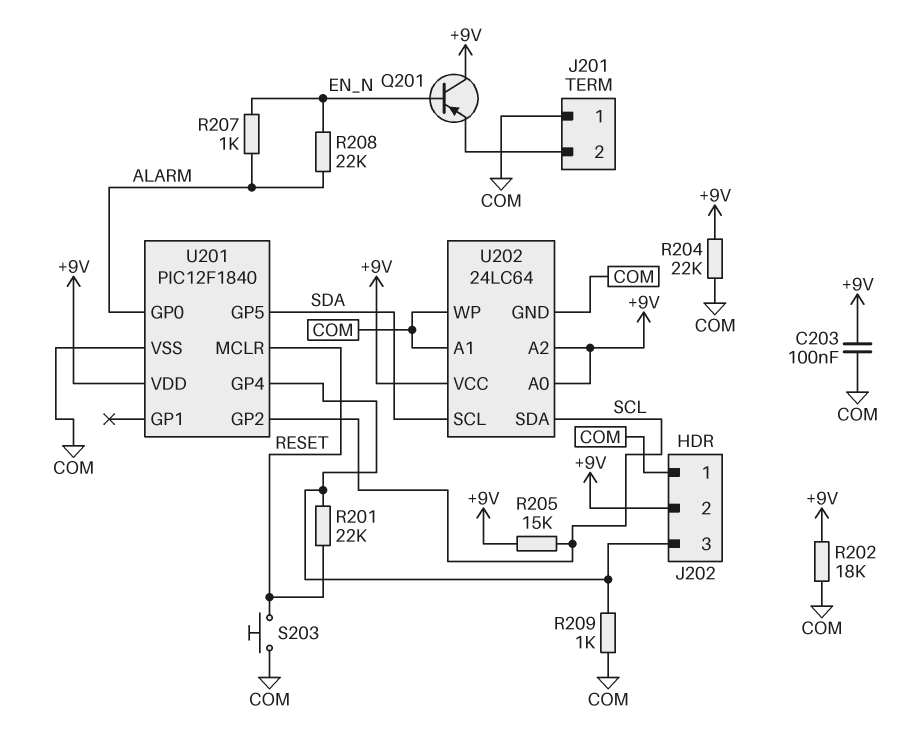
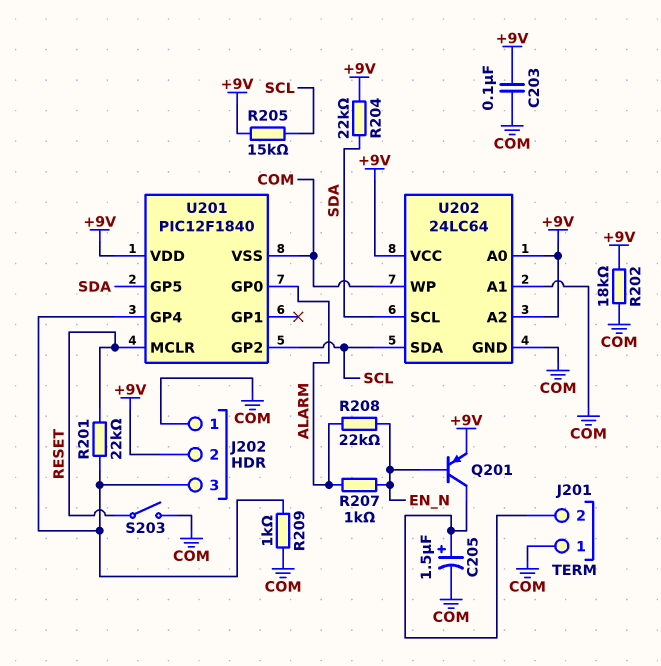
C205: none -> 1.5uF (plus J201/2, minus COM)
Q201: PNP (B EN_N, C +9V, E J201/2) -> PNP (B EN_N, C J201/2, E +9V)
R204: 22k (+9V, COM) -> 22k (+9V, SDA)
S203: button (COM, RESET) -> switch (COM, RESET)

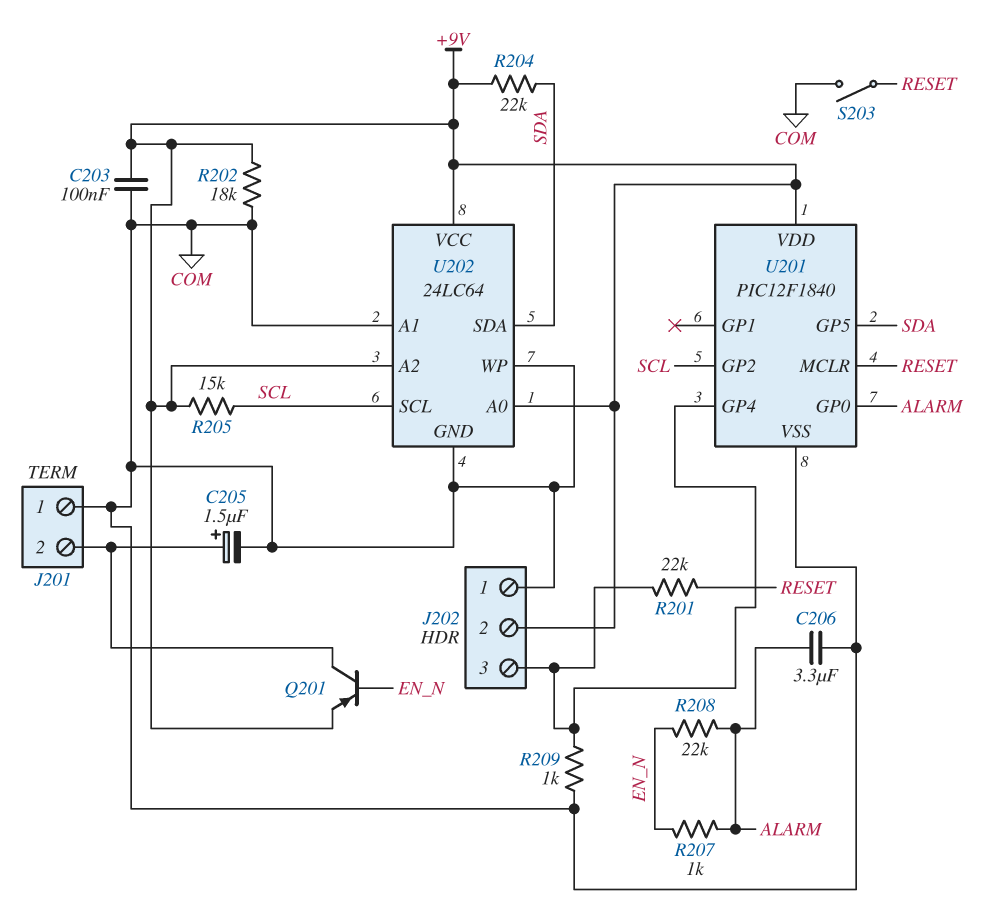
C206: none -> 3.3uF (ALARM, COM)
U202 pin SCL: SDA -> SCL
U202 pin SDA: SCL -> SDA

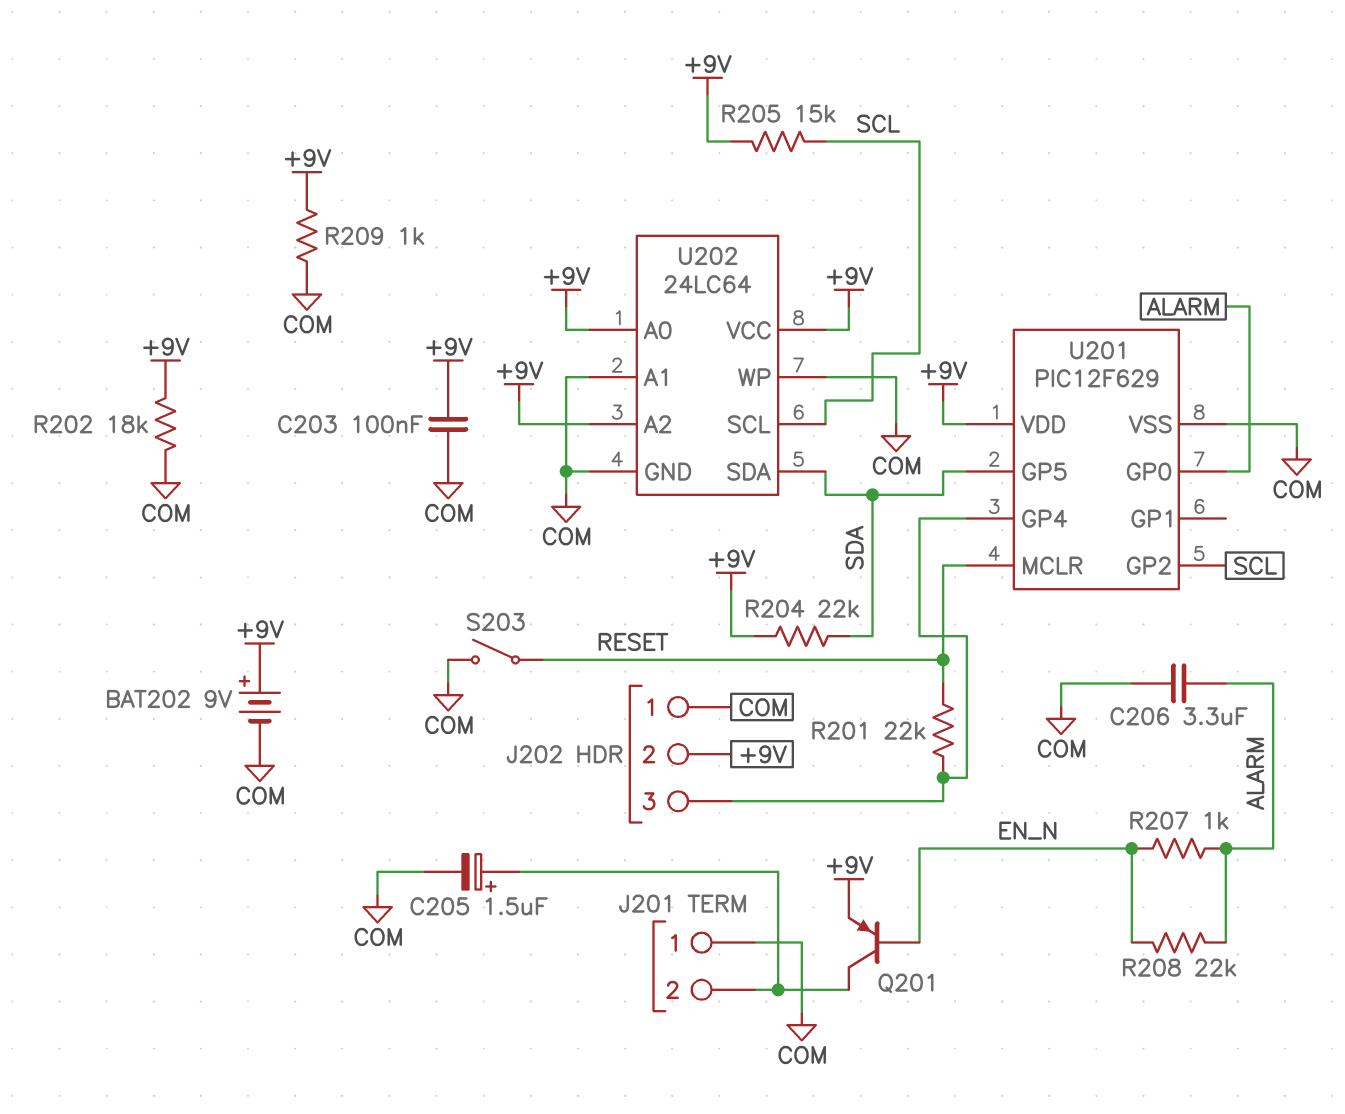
BAT202: none -> 9V (plus +9V, minus COM)
R209: 1k (COM, J202/3) -> 1k (+9V, COM)
U201: PIC12F1840 -> PIC12F629

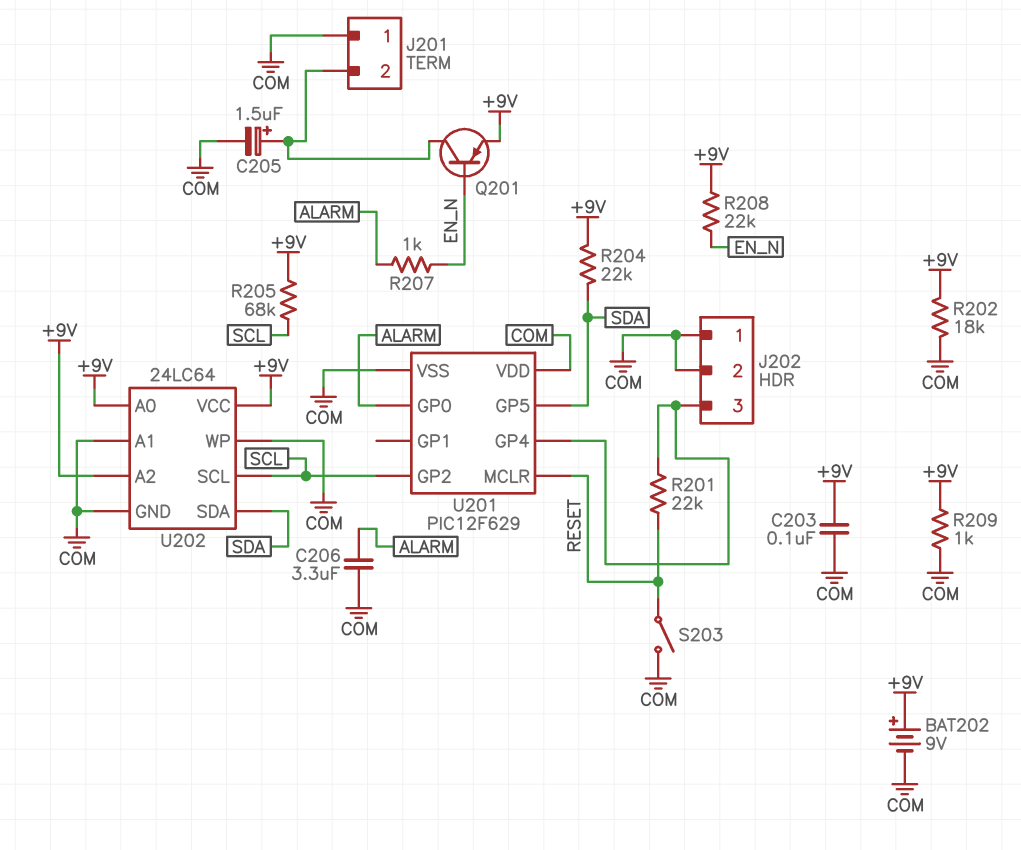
J202 pin 2: +9V -> COM
R205: 15k (+9V, SCL) -> 68k (+9V, SCL)
R208: 22k (ALARM, EN_N) -> 22k (+9V, EN_N)
U201 pin VDD: +9V -> COM

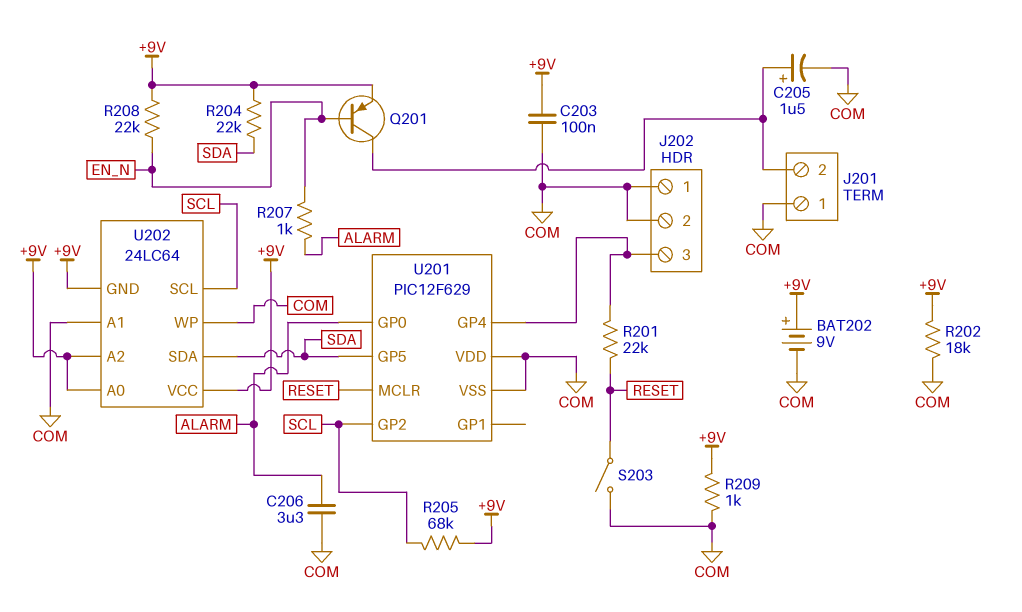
U202 pin GND: COM -> +9V

